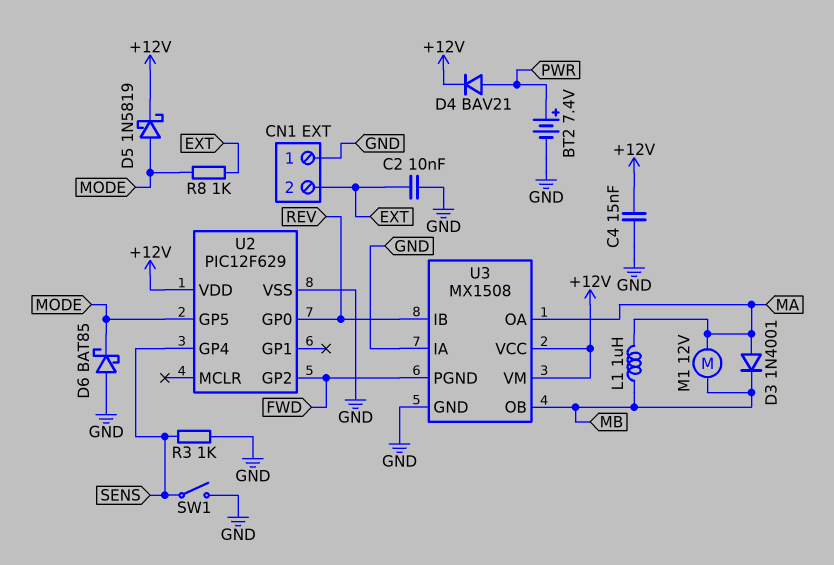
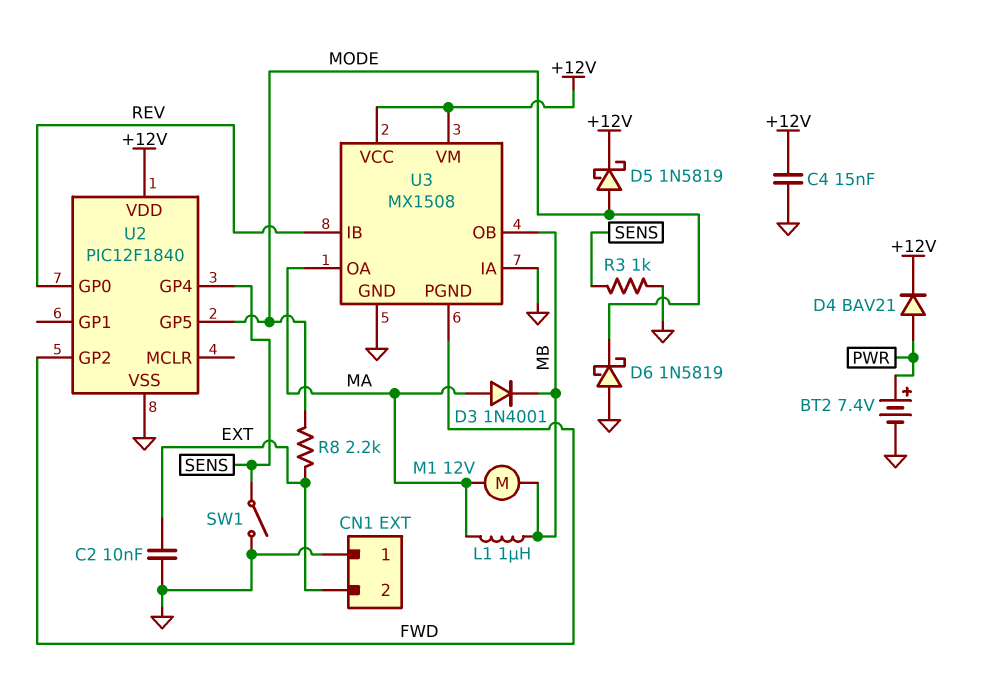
D6: schottky BAT85 (A GND, K MODE) -> schottky 1N5819 (A GND, K MODE)
R8: 1k (EXT, MODE) -> 2.2k (EXT, MODE)
U2: PIC12F629 -> PIC12F1840

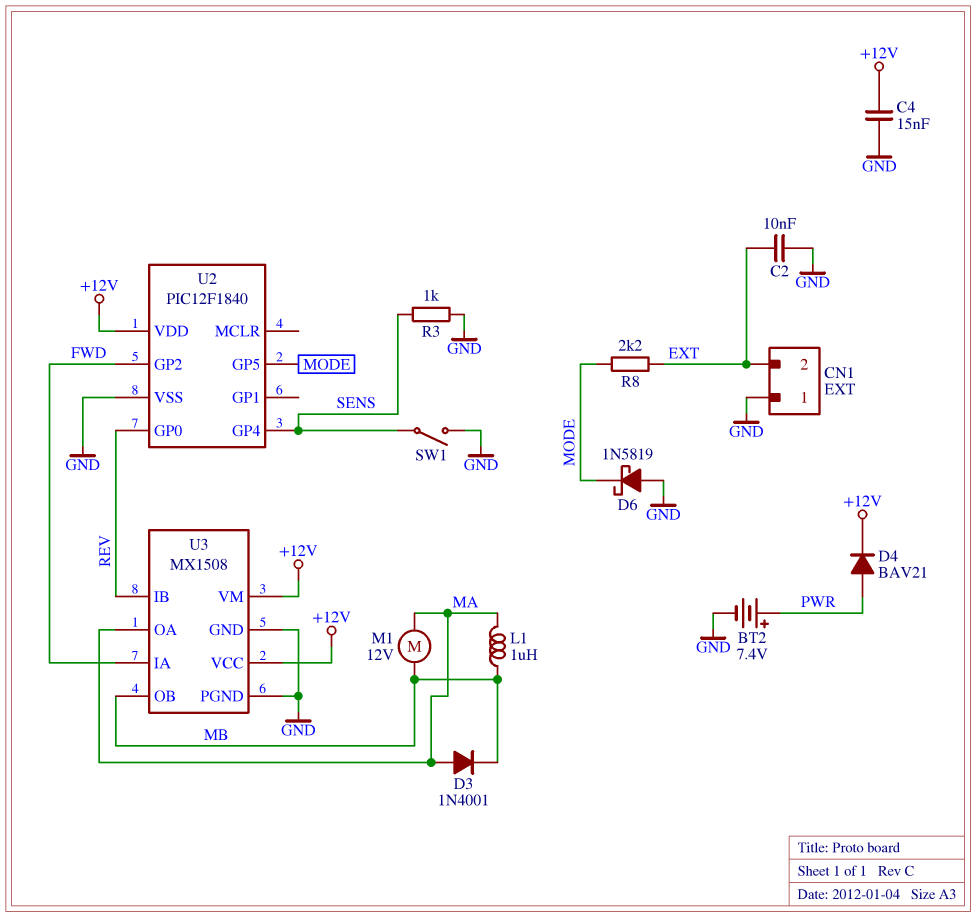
D5: schottky 1N5819 (A MODE, K +12V) -> none
U3 pin IA: GND -> FWD
U3 pin PGND: FWD -> GND

